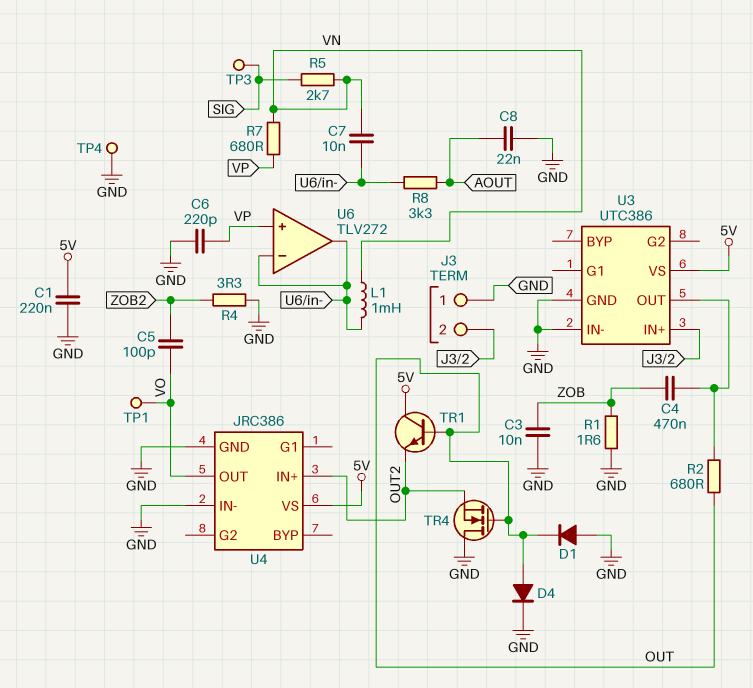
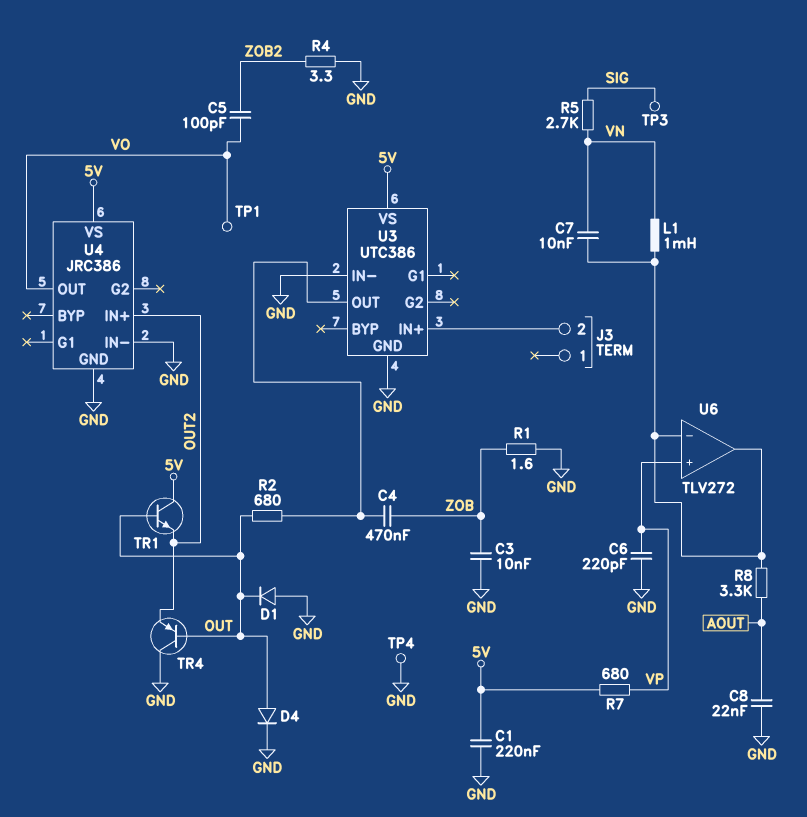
J3 pin 1: GND -> none
R7: 680 (VN, VP) -> 680 (5V, VP)
TR4: NMOS (G OUT, D GND, S OUT2) -> PNP (B OUT, C GND, E OUT2)

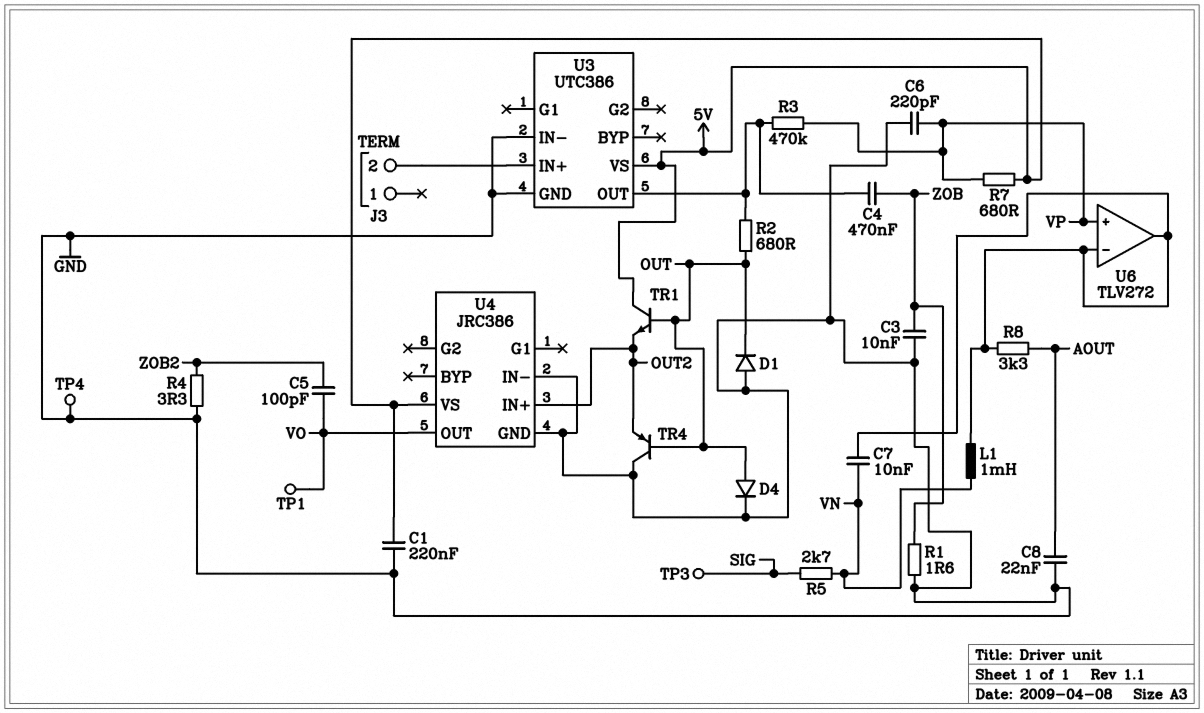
R3: none -> 470k (U3/OUT, VP)

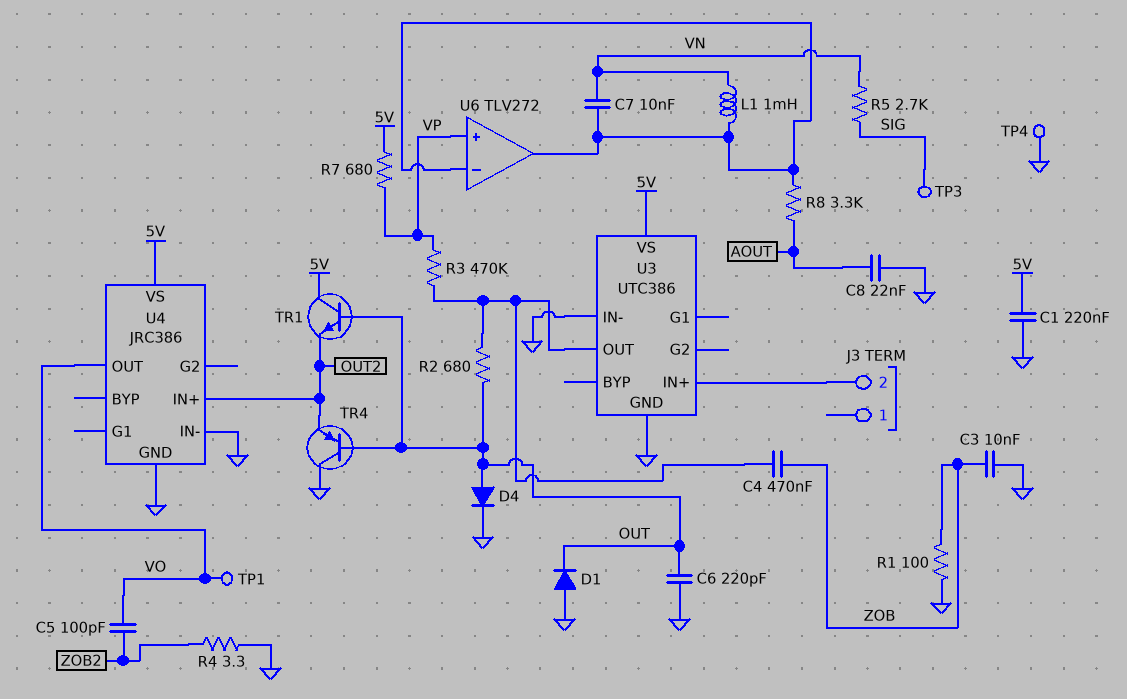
C6: 220pF (GND, VP) -> 220pF (GND, OUT)
R1: 1.6 (GND, ZOB) -> 100 (GND, ZOB)

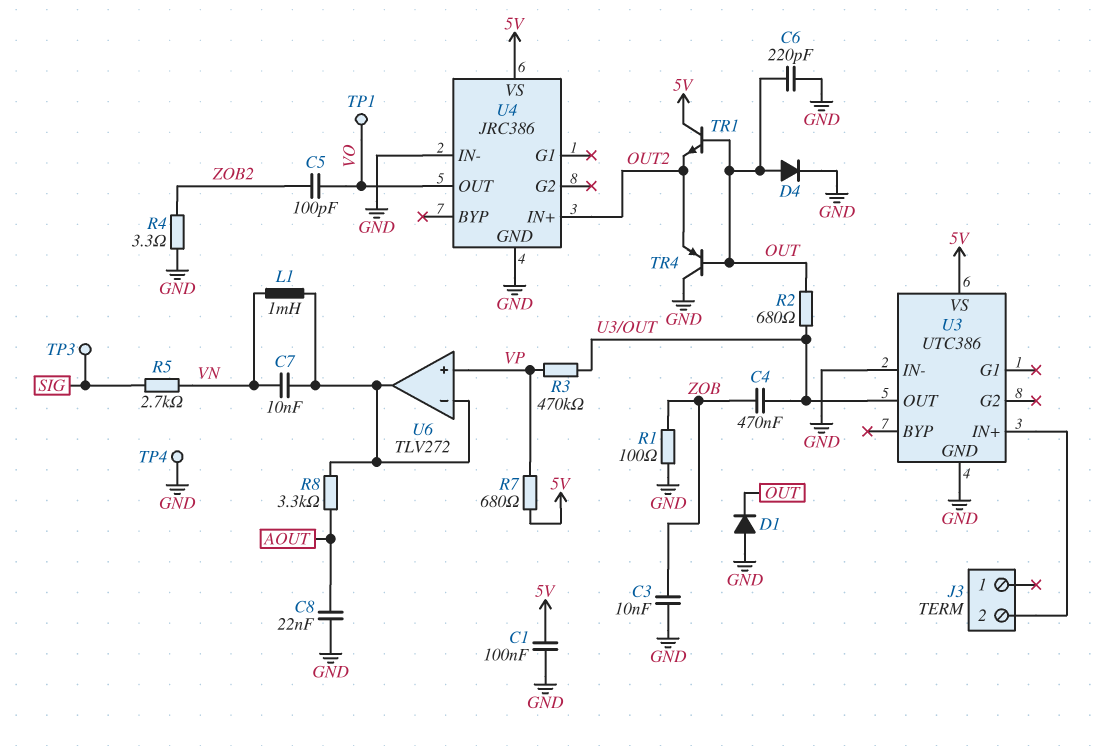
C1: 220nF (5V, GND) -> 100nF (5V, GND)

